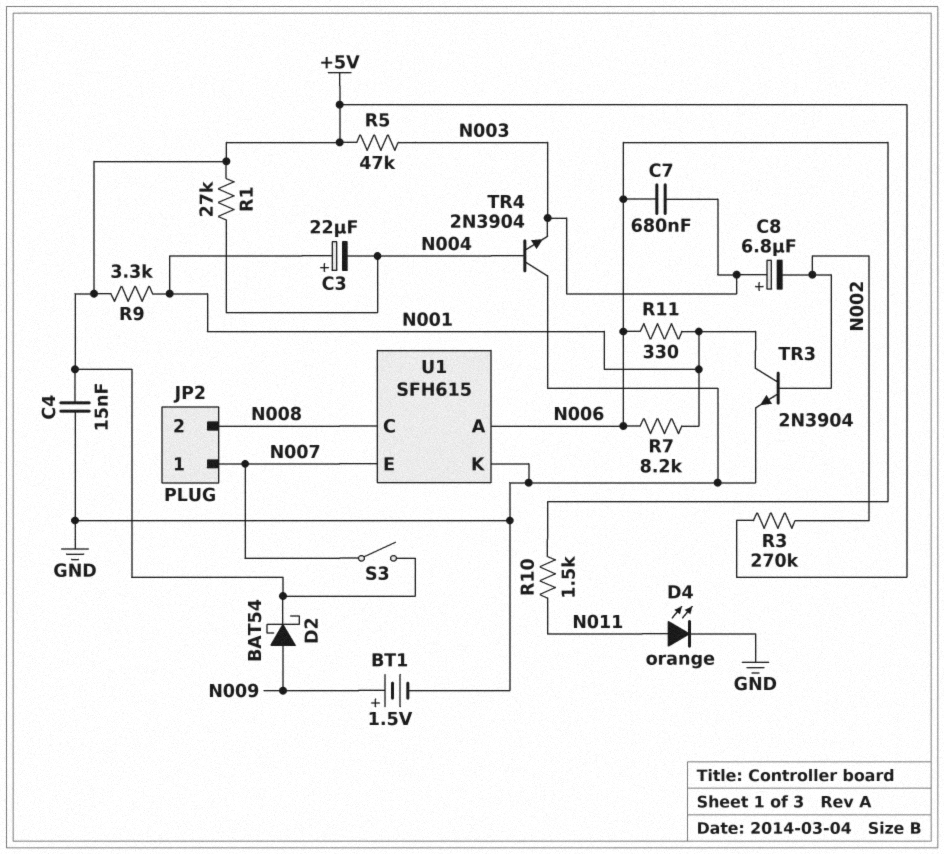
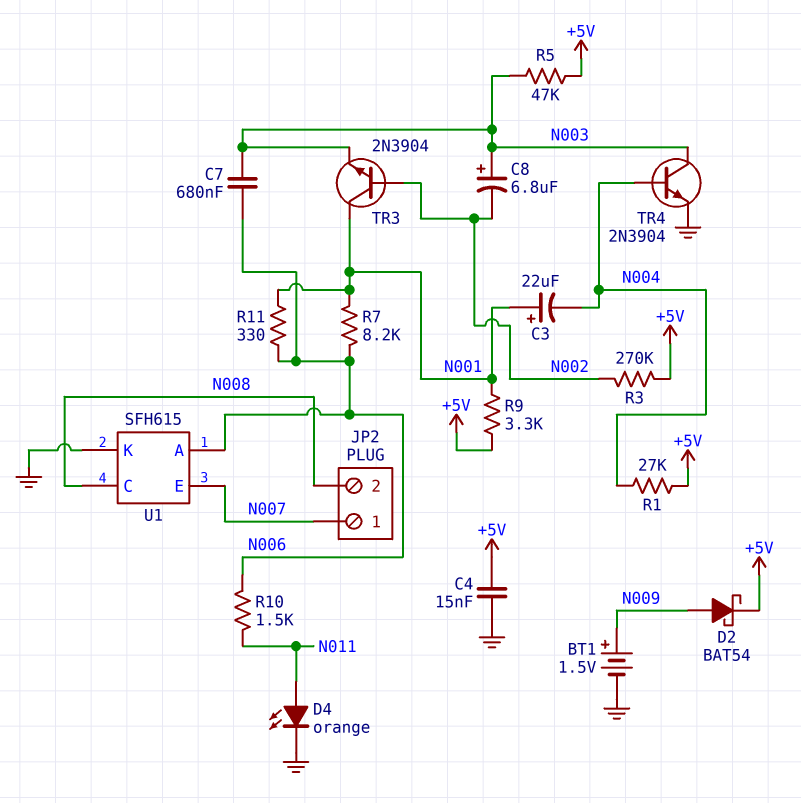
S3: switch (+5V, N007) -> none
TR3: NPN 2N3904 (B N002, C N001, E GND) -> NPN 2N3904 (B N002, C N001, E N003)
TR4: NPN 2N3904 (B N004, C GND, E N003) -> NPN 2N3904 (B N004, C N003, E GND)

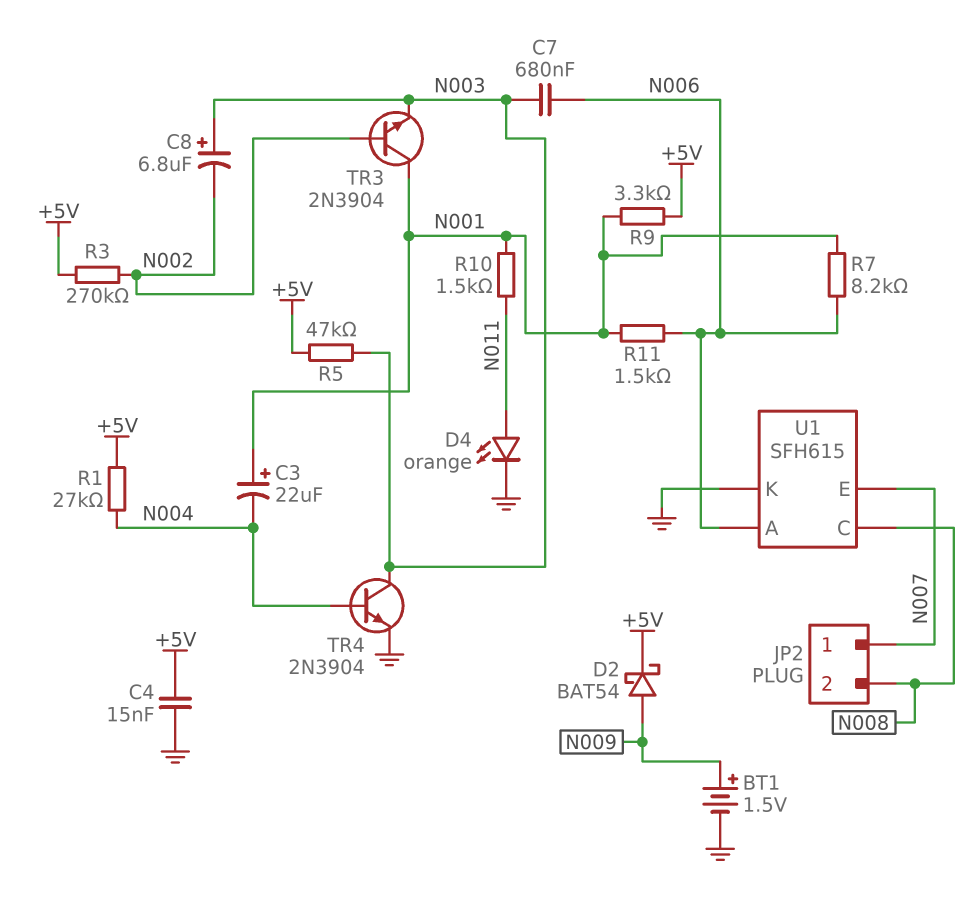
R10: 1.5k (N006, N011) -> 1.5k (N001, N011)
R11: 330 (N001, N006) -> 1.5k (N001, N006)

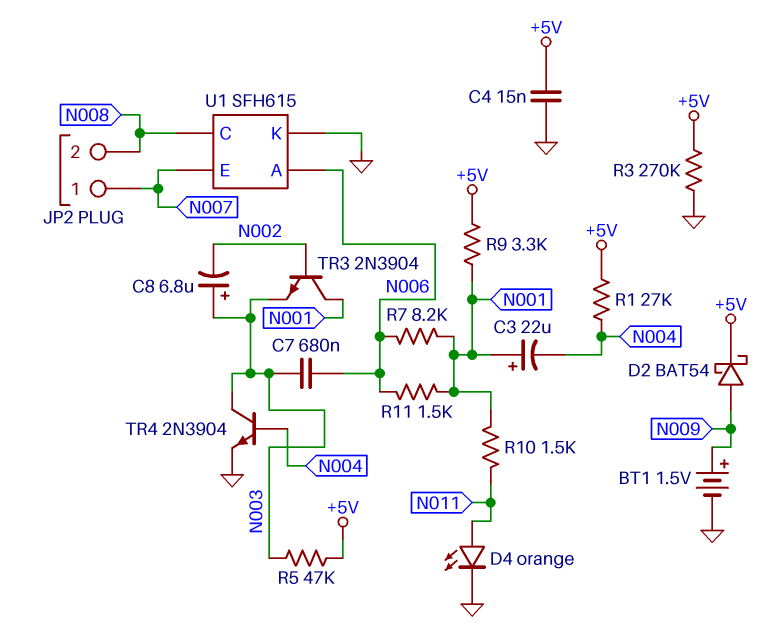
R3: 270k (+5V, N002) -> 270k (+5V, GND)

